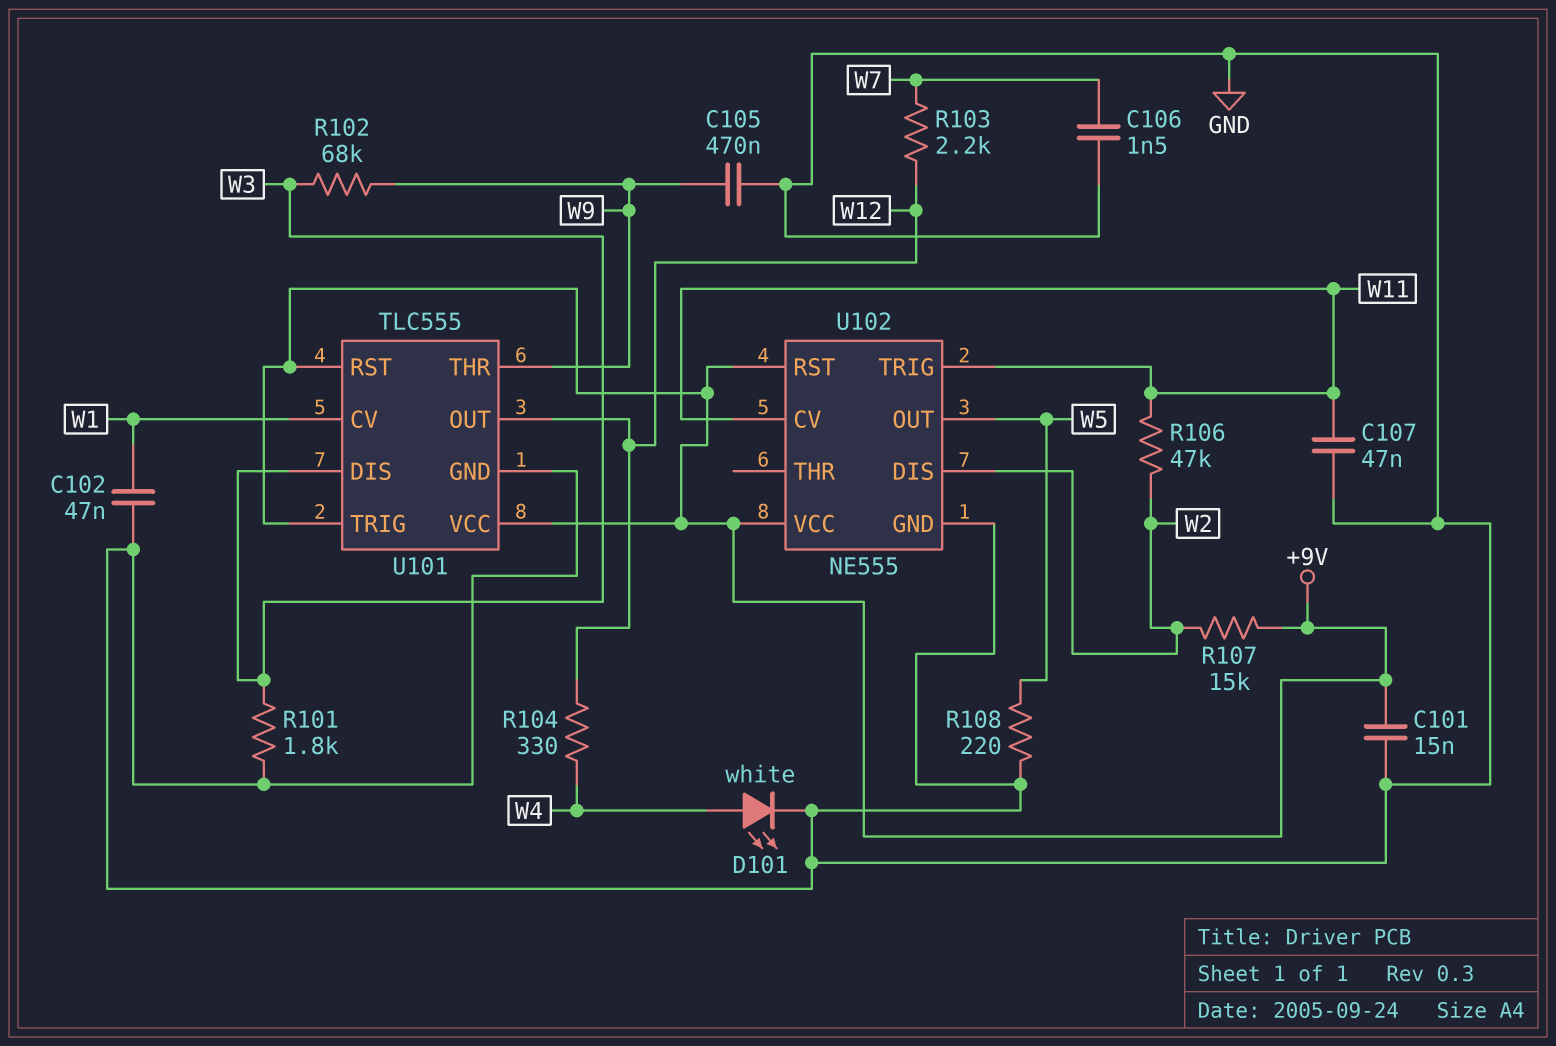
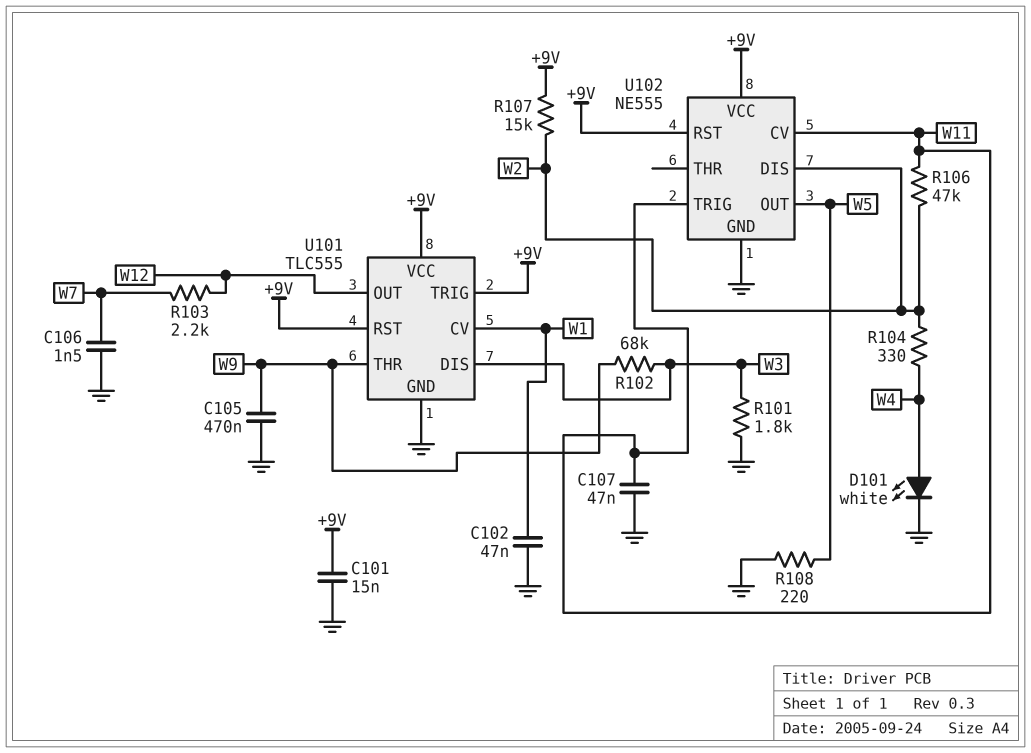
R104: 330 (W4, W12) -> 330 (W2, W4)

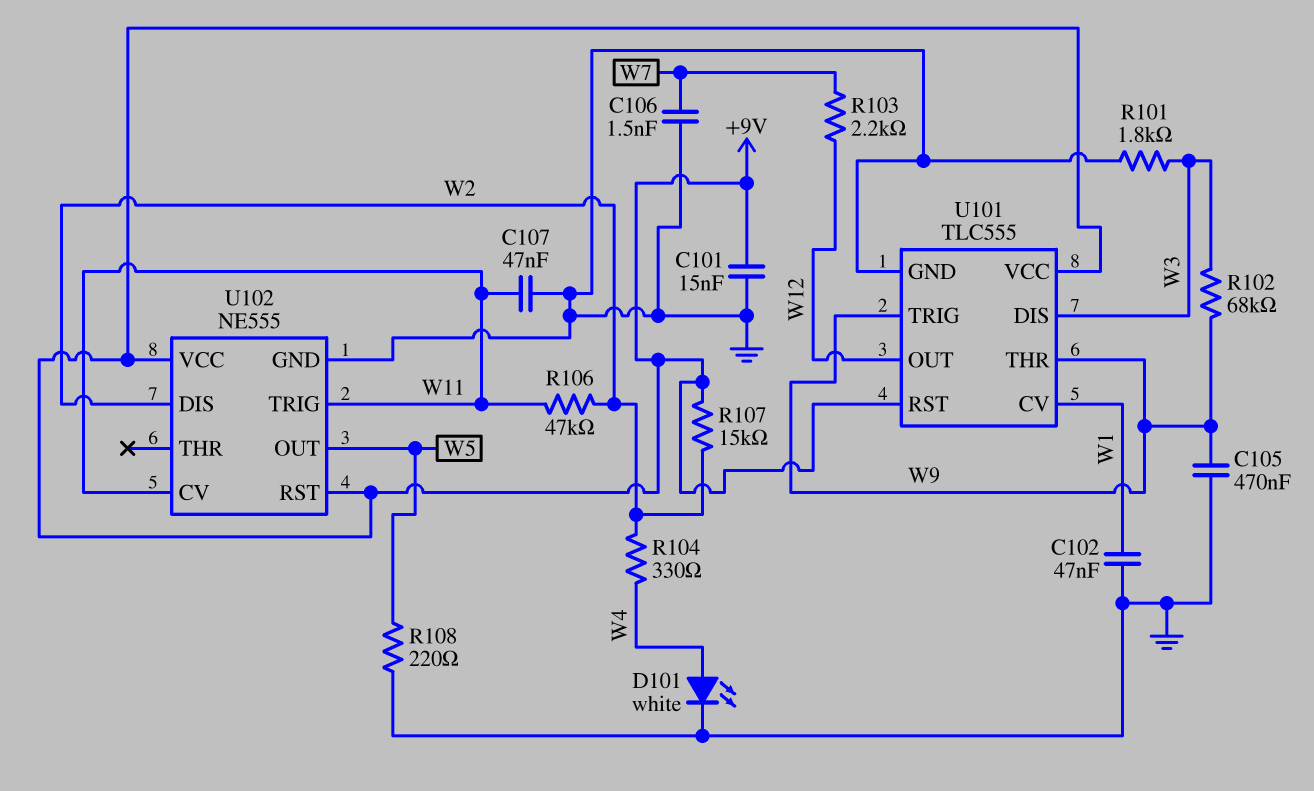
U101 pin TRIG: +9V -> W9

